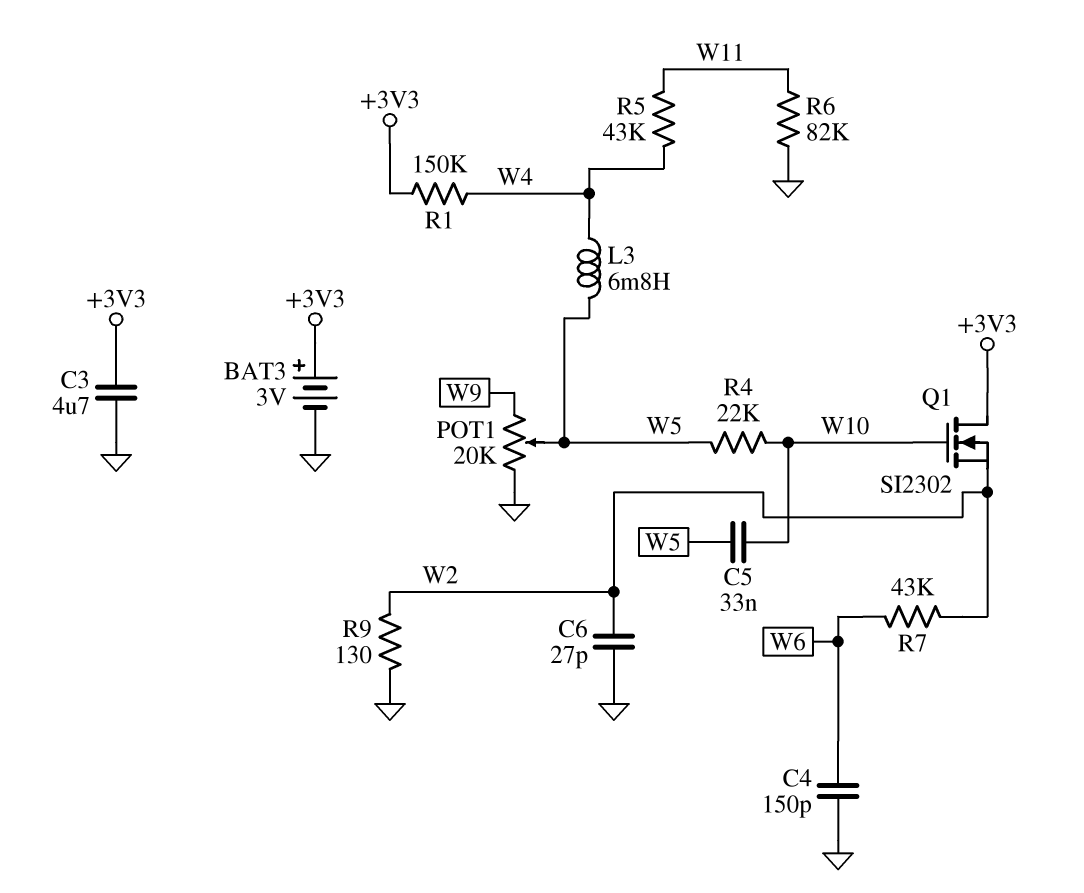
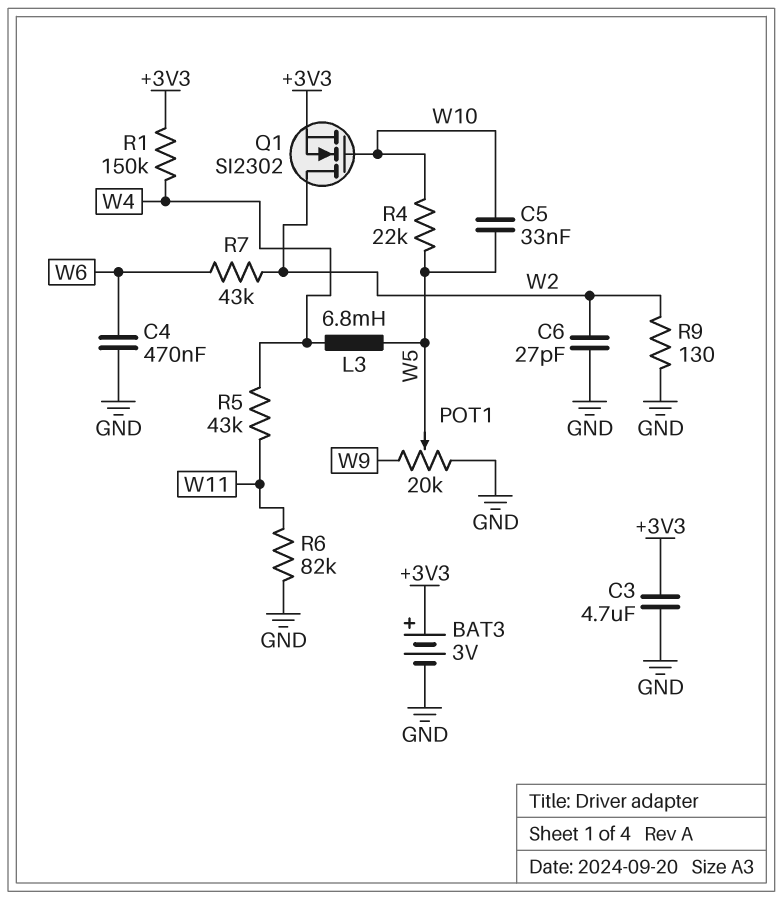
C4: 150pF (GND, W6) -> 470nF (GND, W6)
Q1: NMOS SI2302 (G W10, D +3V3, S W2) -> NMOS SI2302 (G W10, D W2, S +3V3)

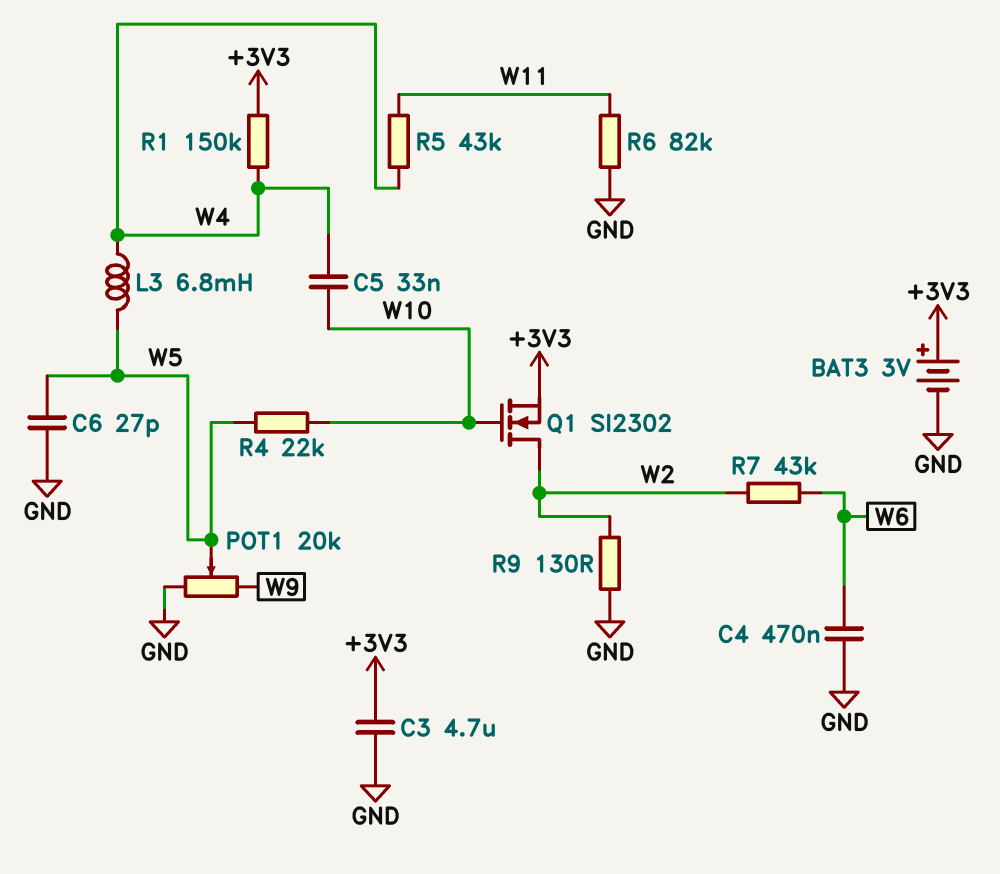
C5: 33nF (W5, W10) -> 33nF (W4, W10)
C6: 27pF (GND, W2) -> 27pF (GND, W5)

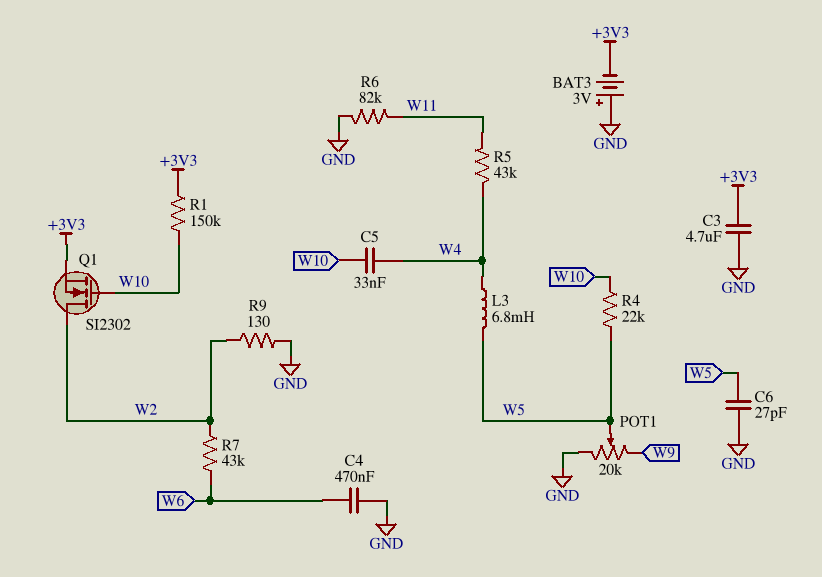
BAT3: 3V (plus +3V3, minus GND) -> 3V (plus GND, minus +3V3)
R1: 150k (+3V3, W4) -> 150k (+3V3, W10)

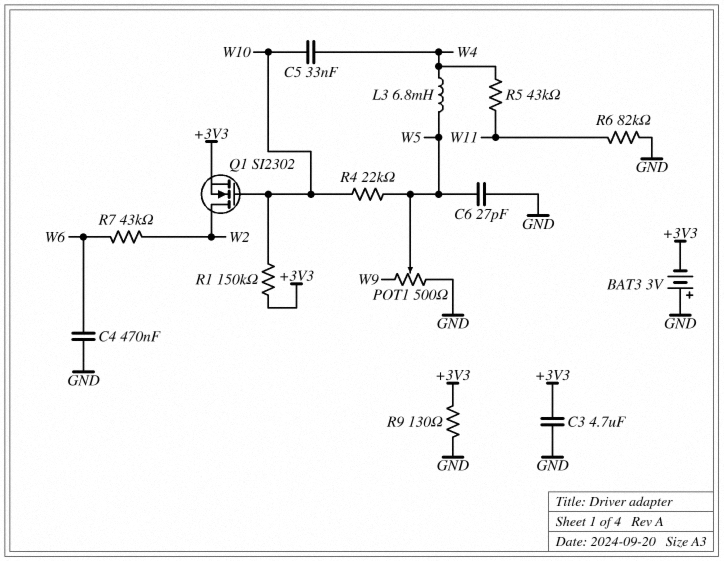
POT1: 20k (GND, W9, wiper W5) -> 500 (GND, W9, wiper W5)
R9: 130 (GND, W2) -> 130 (+3V3, GND)

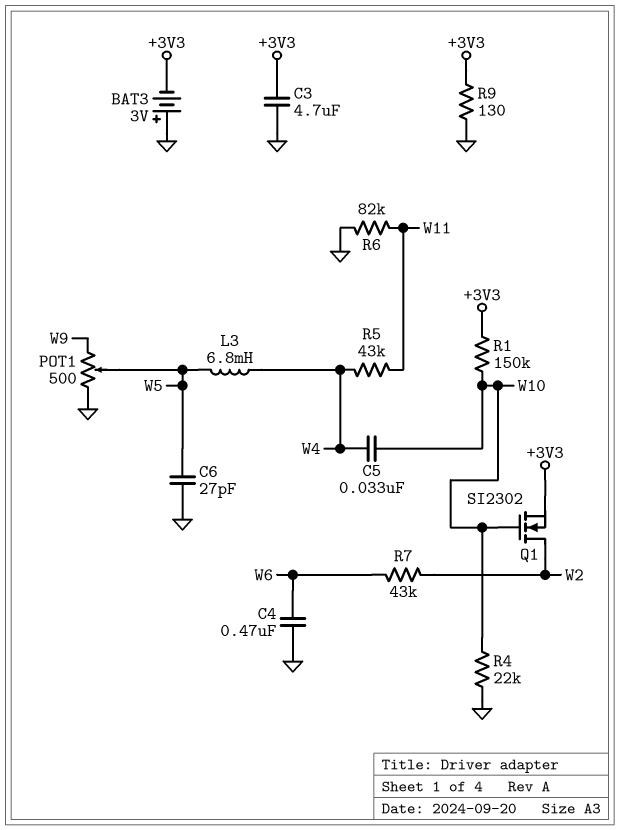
R4: 22k (W5, W10) -> 22k (GND, W10)

